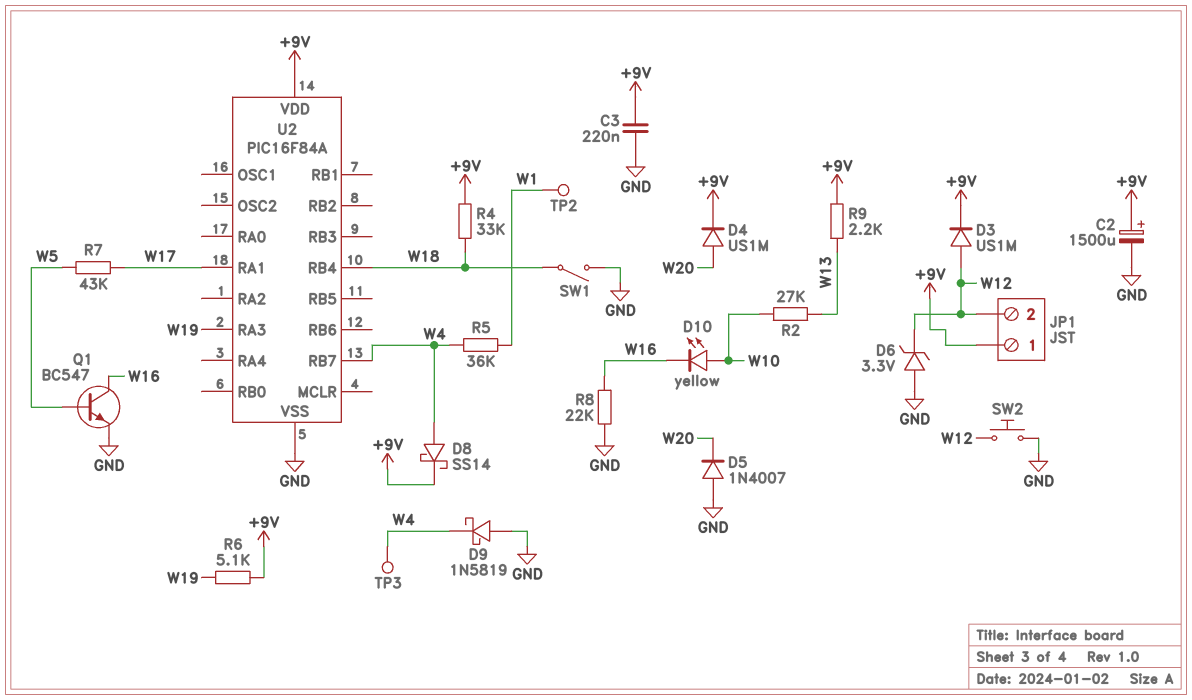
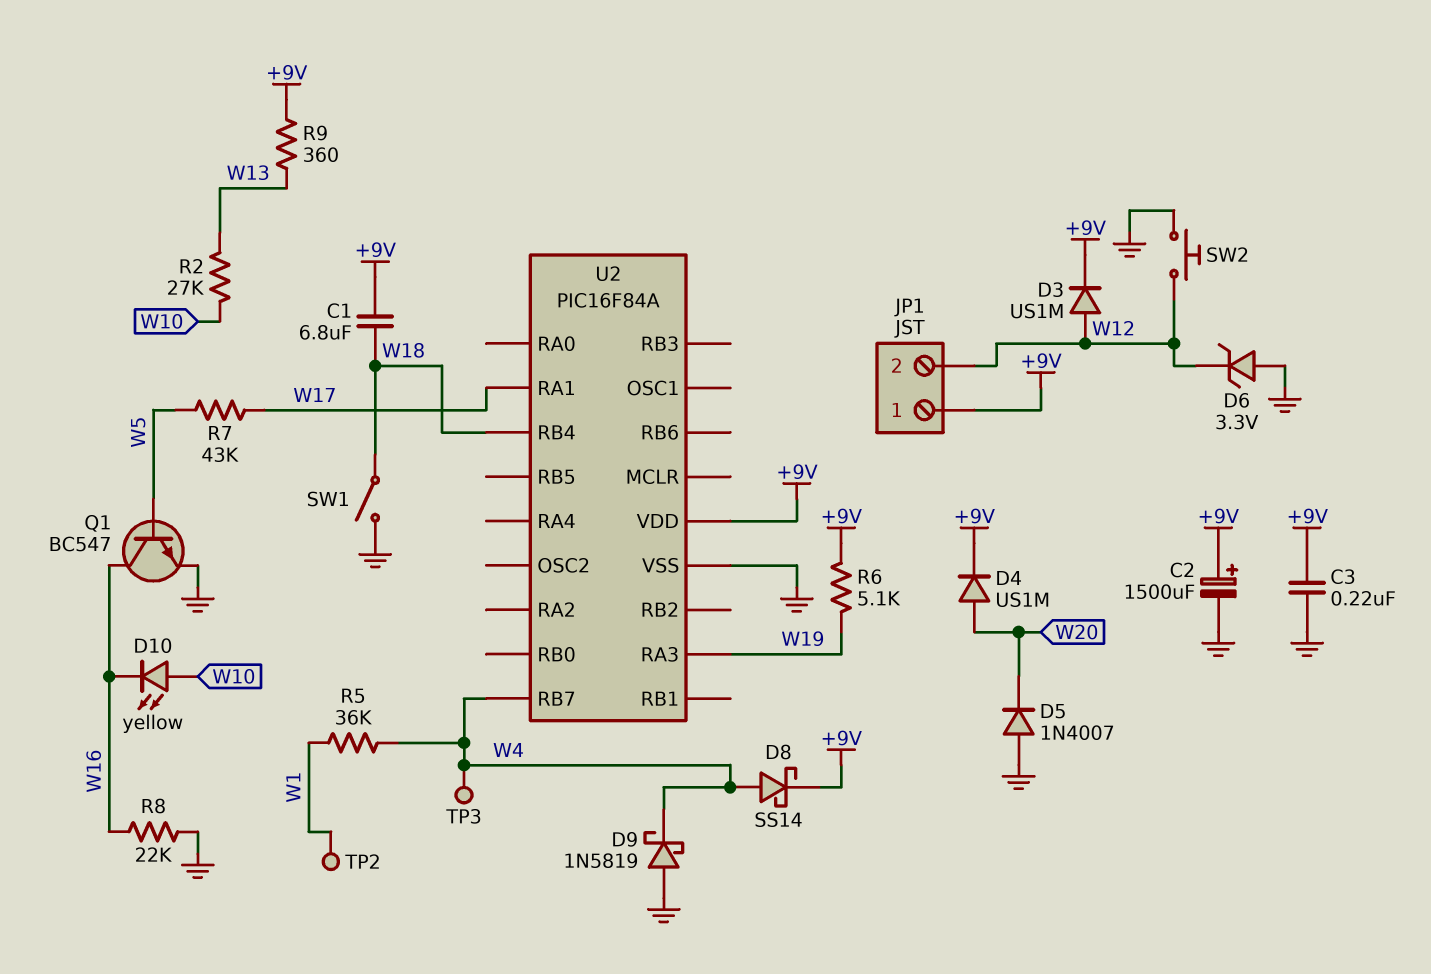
C1: none -> 6.8uF (+9V, W18)
R4: 33k (+9V, W18) -> none
R9: 2.2k (+9V, W13) -> 360 (+9V, W13)

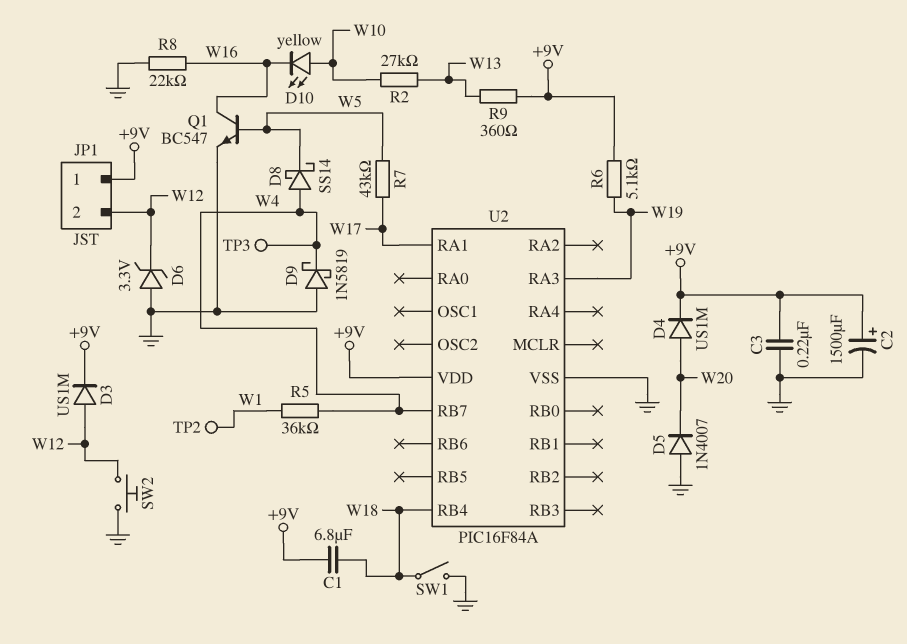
D8: schottky SS14 (A W4, K +9V) -> schottky SS14 (A W4, K W5)

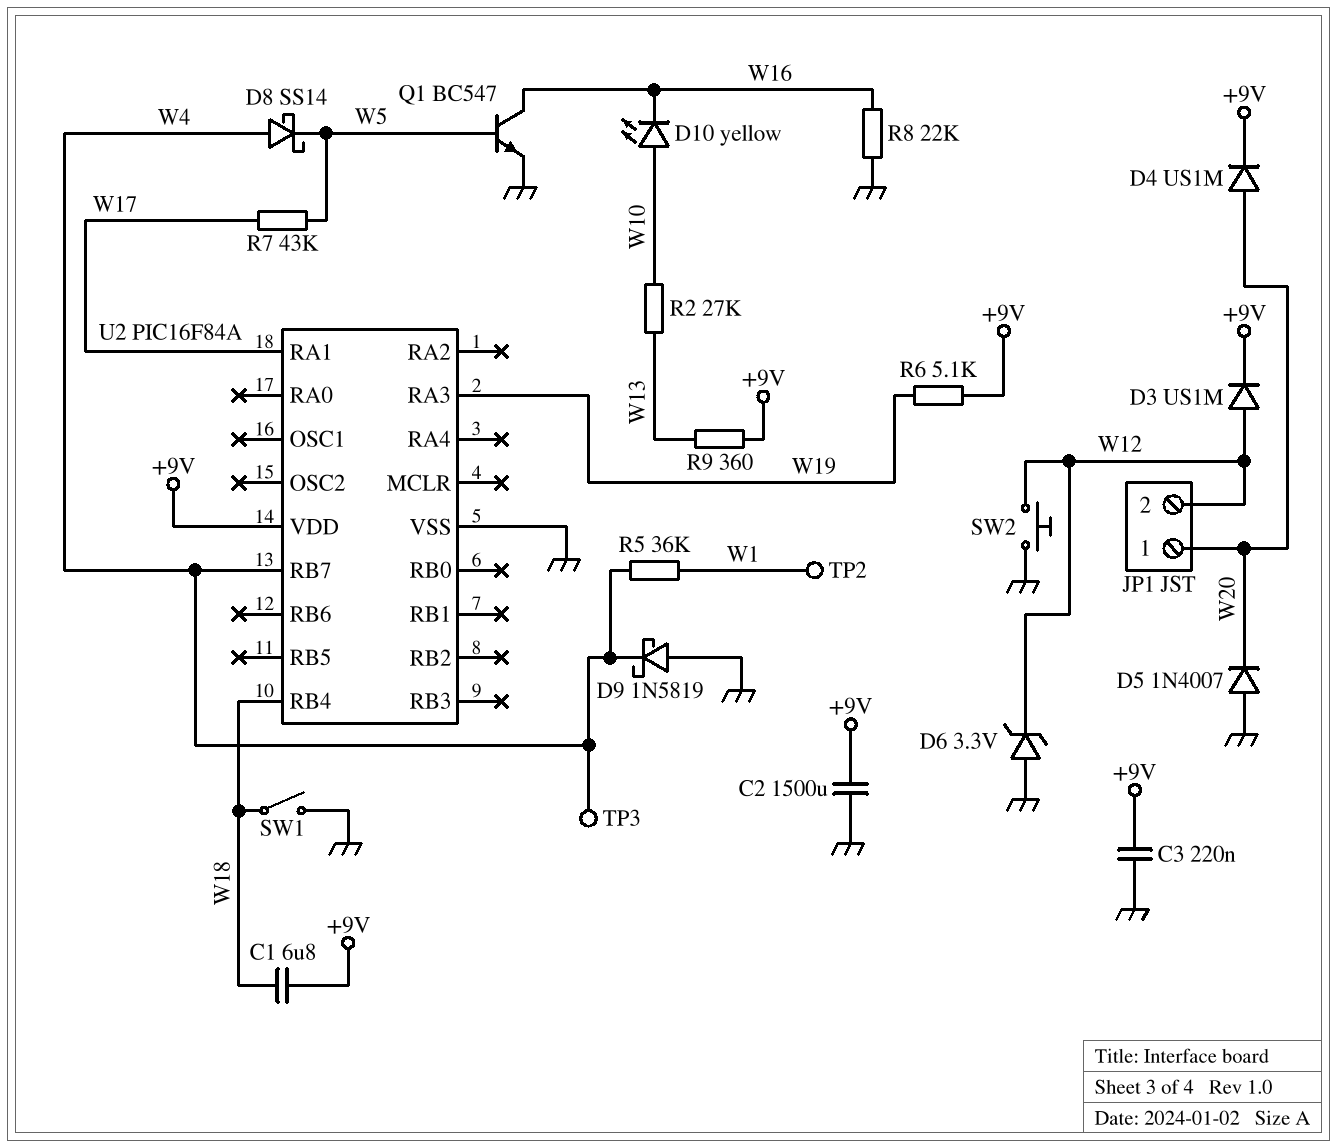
C2: 1500uF (plus +9V, minus GND) -> 1500uF (+9V, GND)
JP1 pin 1: +9V -> W20

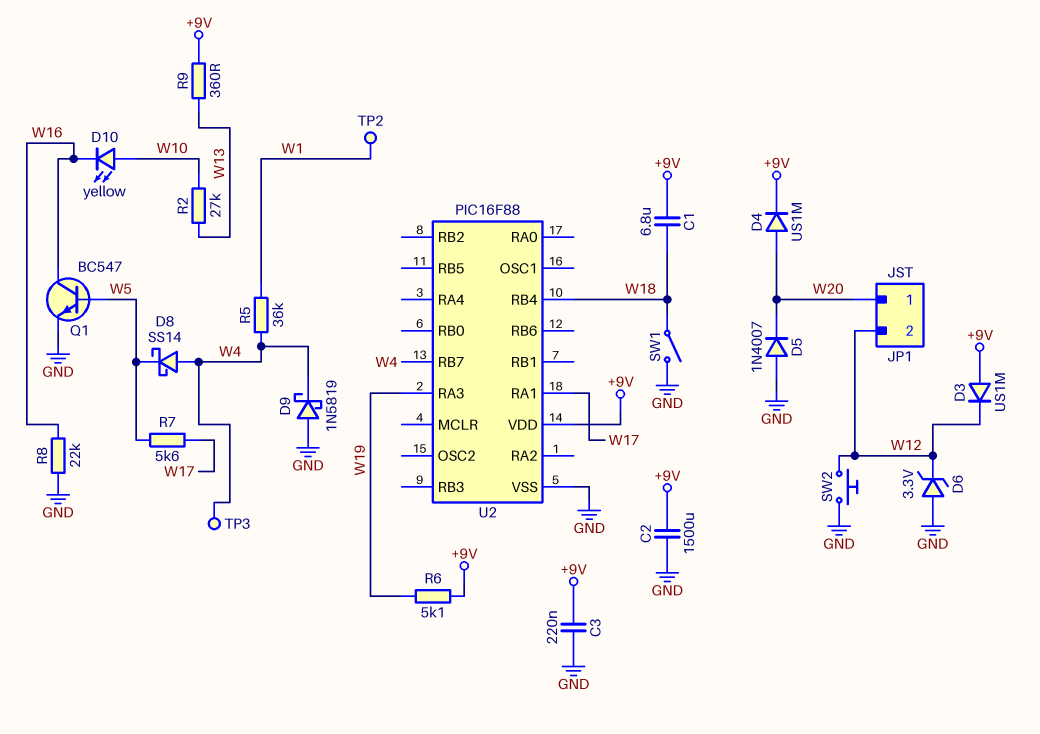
D3: diode US1M (A W12, K +9V) -> diode US1M (A +9V, K W12)
R7: 43k (W5, W17) -> 5.6k (W5, W17)
U2: PIC16F84A -> PIC16F88

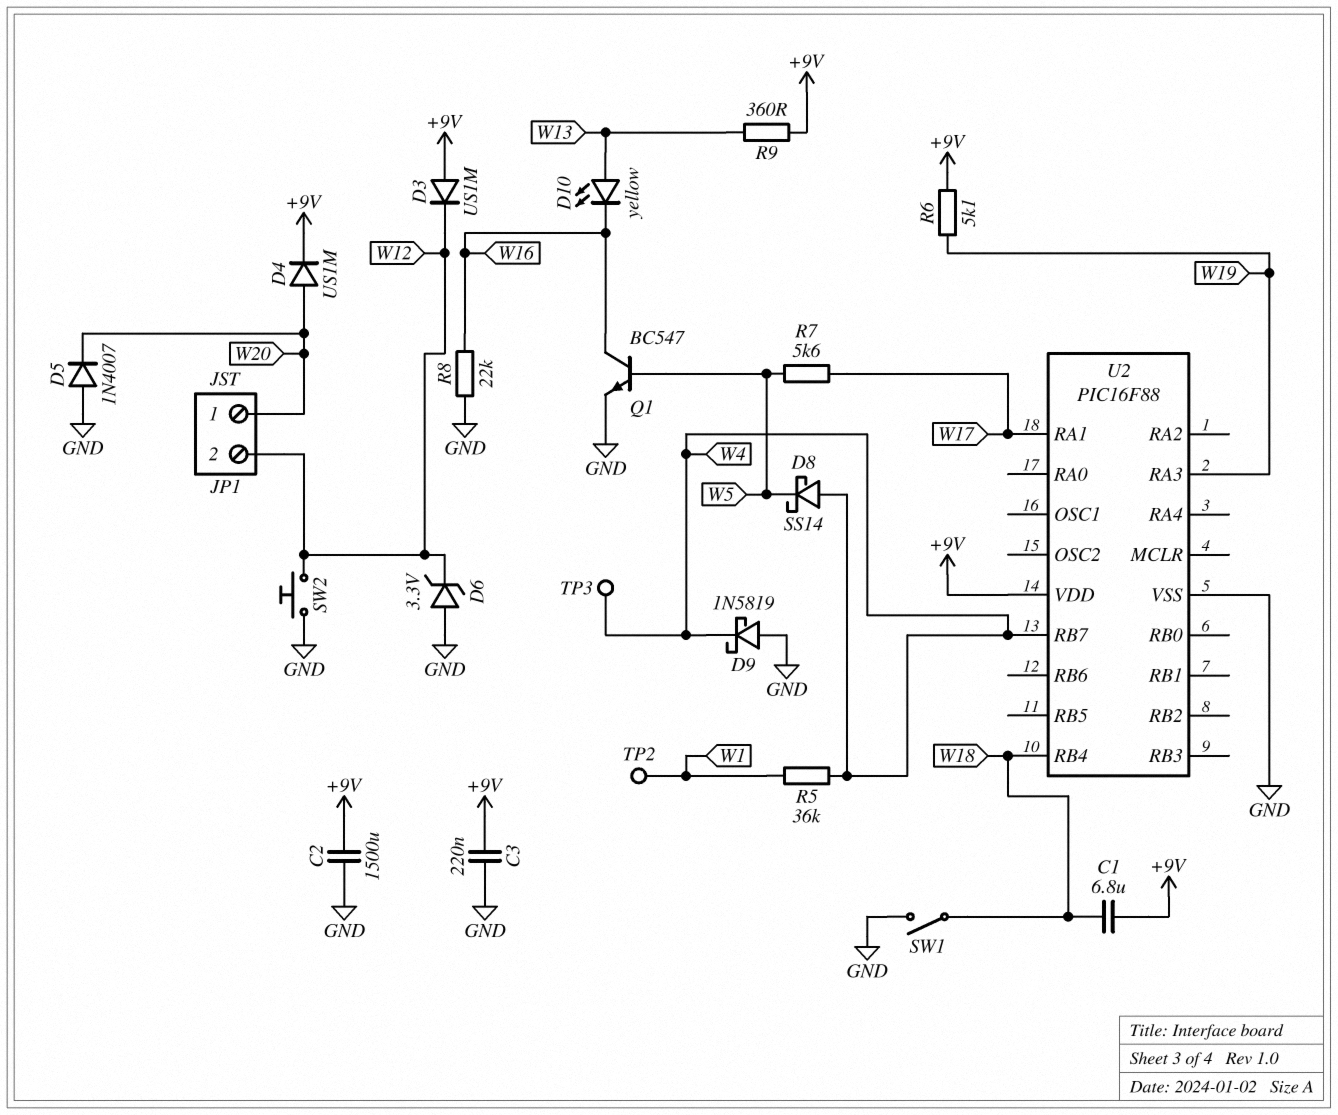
D10: LED yellow (A W10, K W16) -> LED yellow (A W13, K W16)
R2: 27k (W10, W13) -> none

